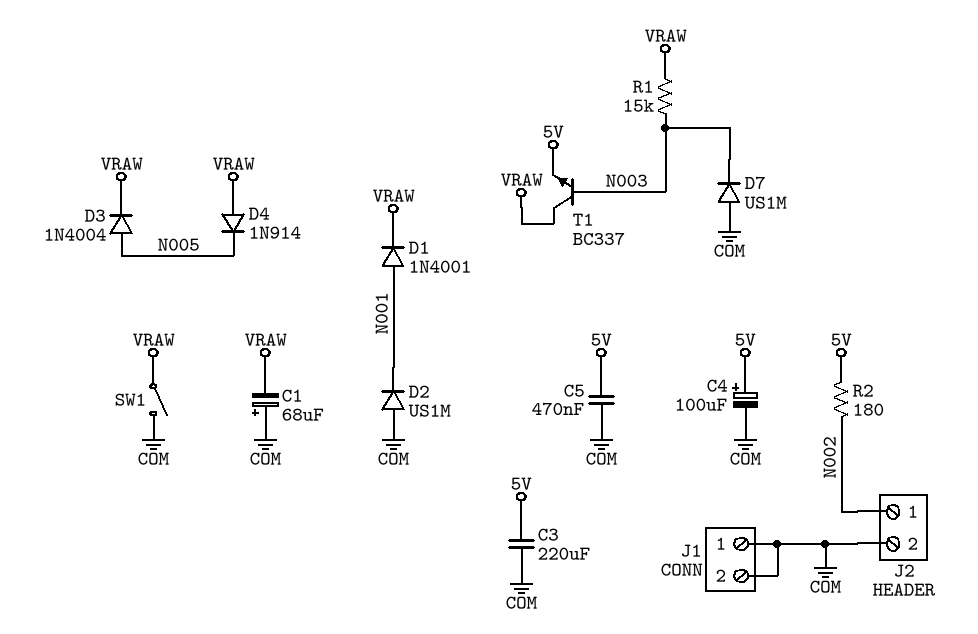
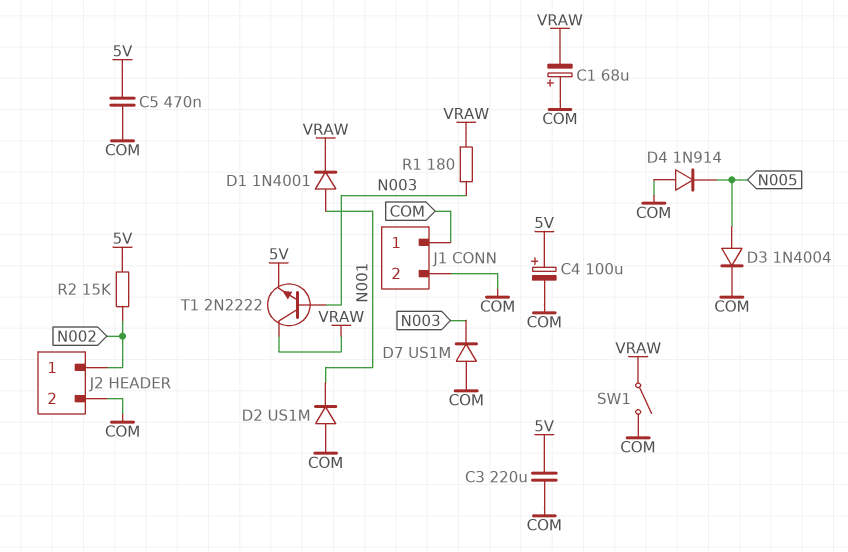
D3: diode 1N4004 (A N005, K VRAW) -> diode 1N4004 (A N005, K COM)
D4: diode 1N914 (A VRAW, K N005) -> diode 1N914 (A COM, K N005)
R1: 15k (N003, VRAW) -> 180 (N003, VRAW)
R2: 180 (5V, N002) -> 15k (5V, N002)
T1: NPN BC337 (B N003, C VRAW, E 5V) -> NPN 2N2222 (B N003, C VRAW, E 5V)

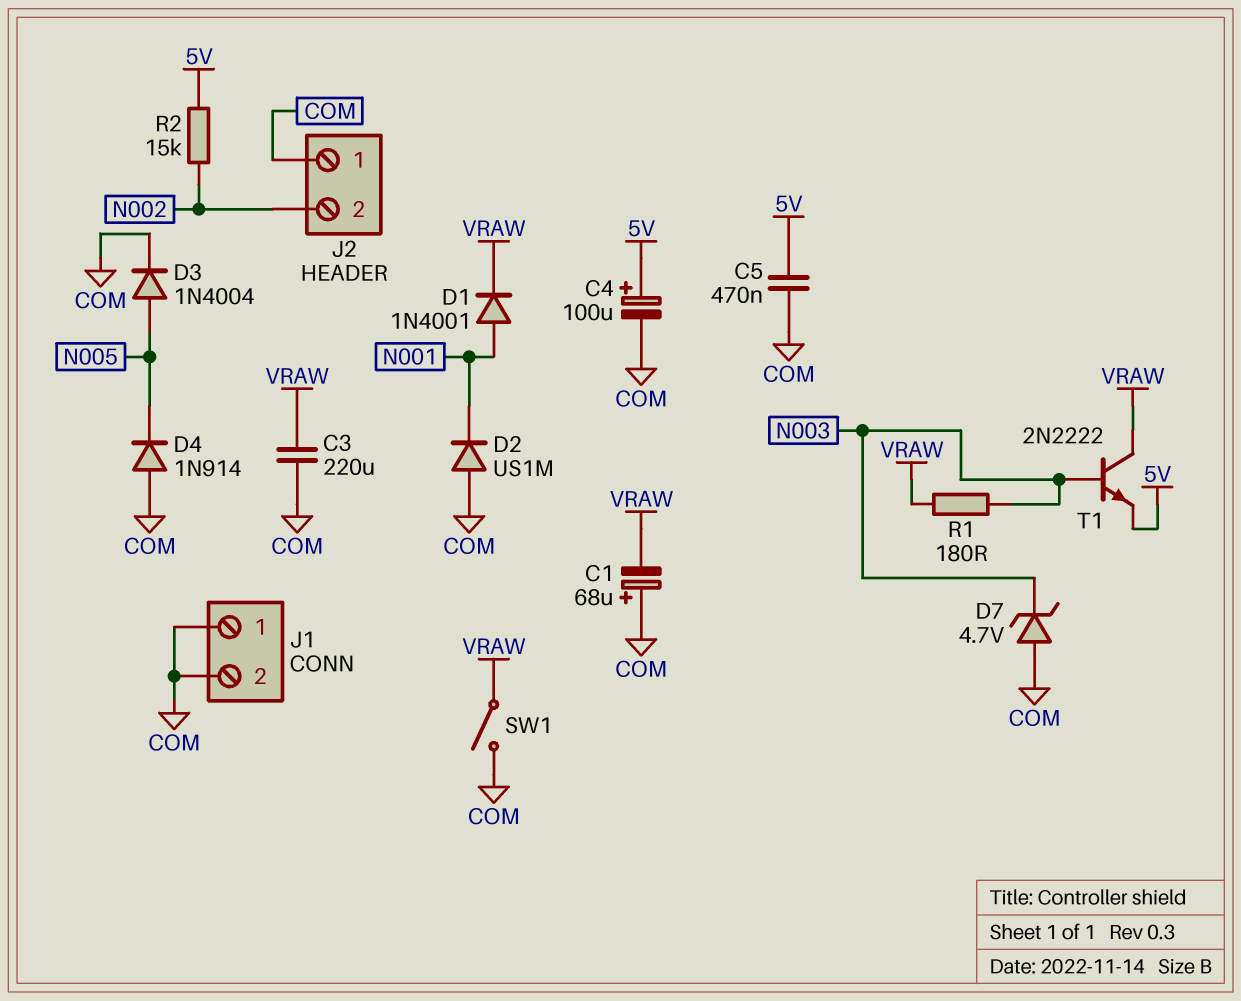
C3: 220uF (5V, COM) -> 220uF (COM, VRAW)
D7: diode US1M (A COM, K N003) -> zener 4.7V (A COM, K N003)
J2 pin 1: N002 -> COM
J2 pin 2: COM -> N002

